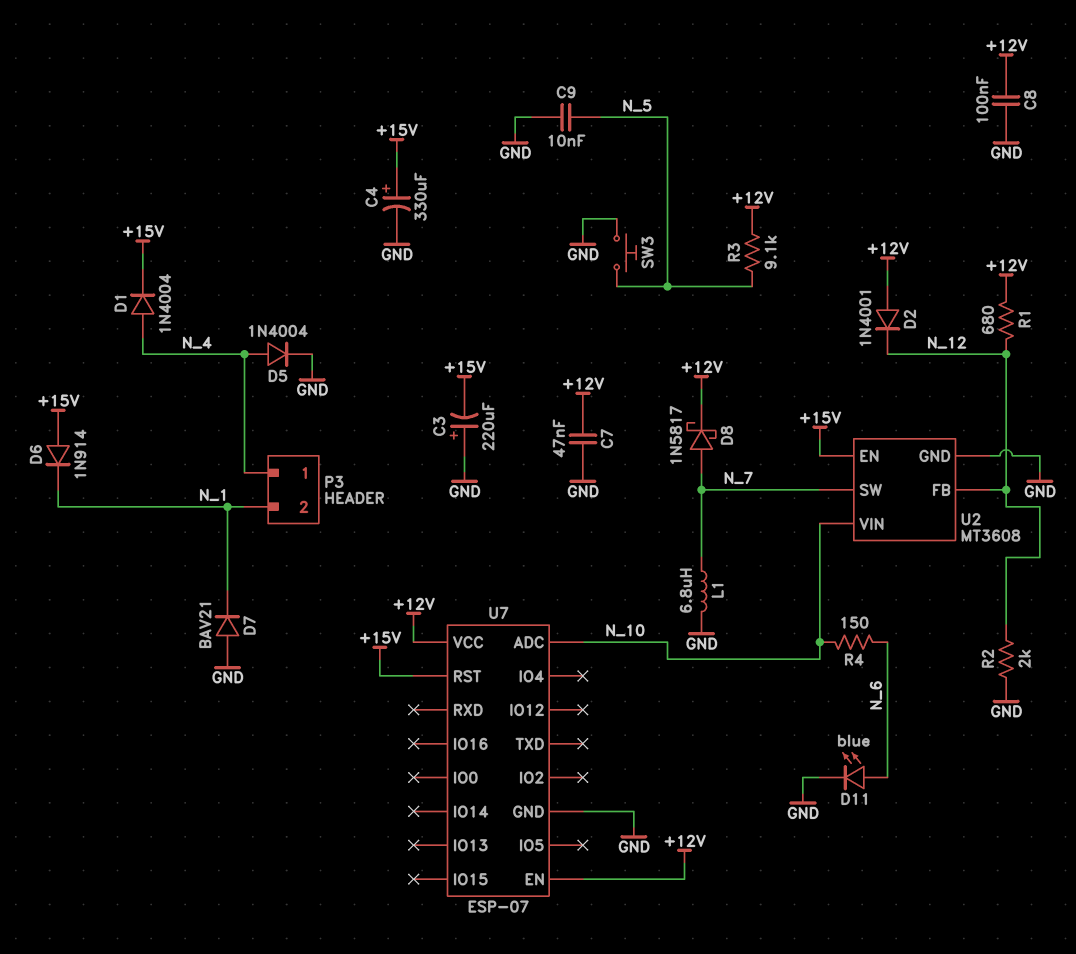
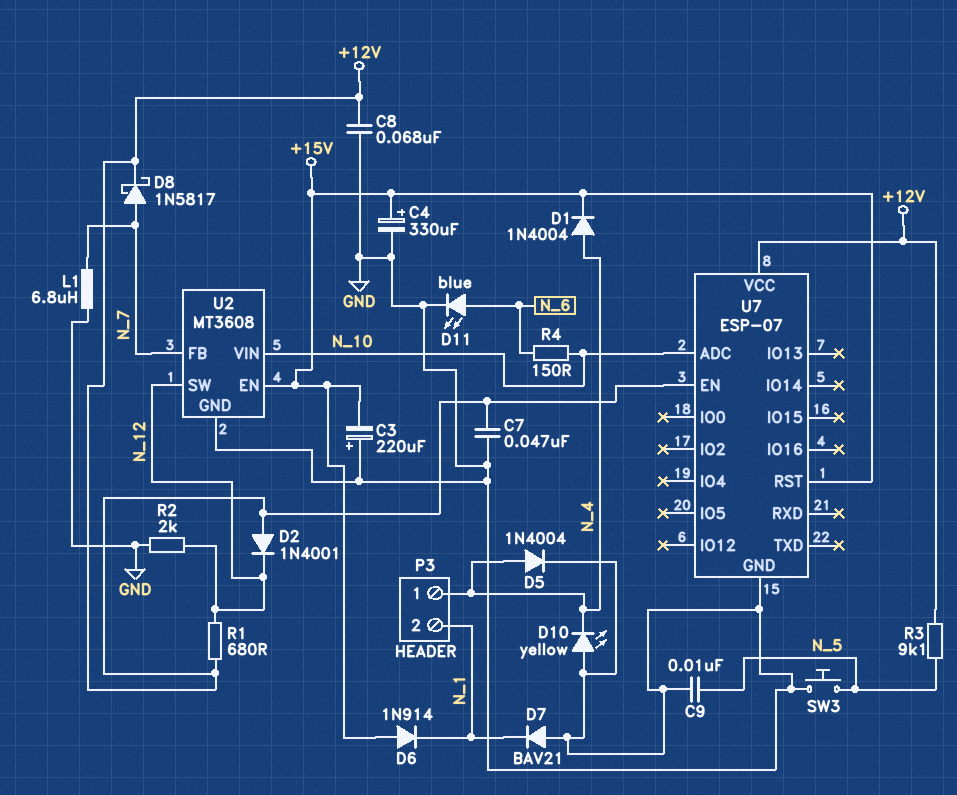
C8: 100nF (+12V, GND) -> 68nF (+12V, GND)
D10: none -> LED yellow (A GND, K N_4)
U2 pin FB: N_12 -> N_7
U2 pin SW: N_7 -> N_12

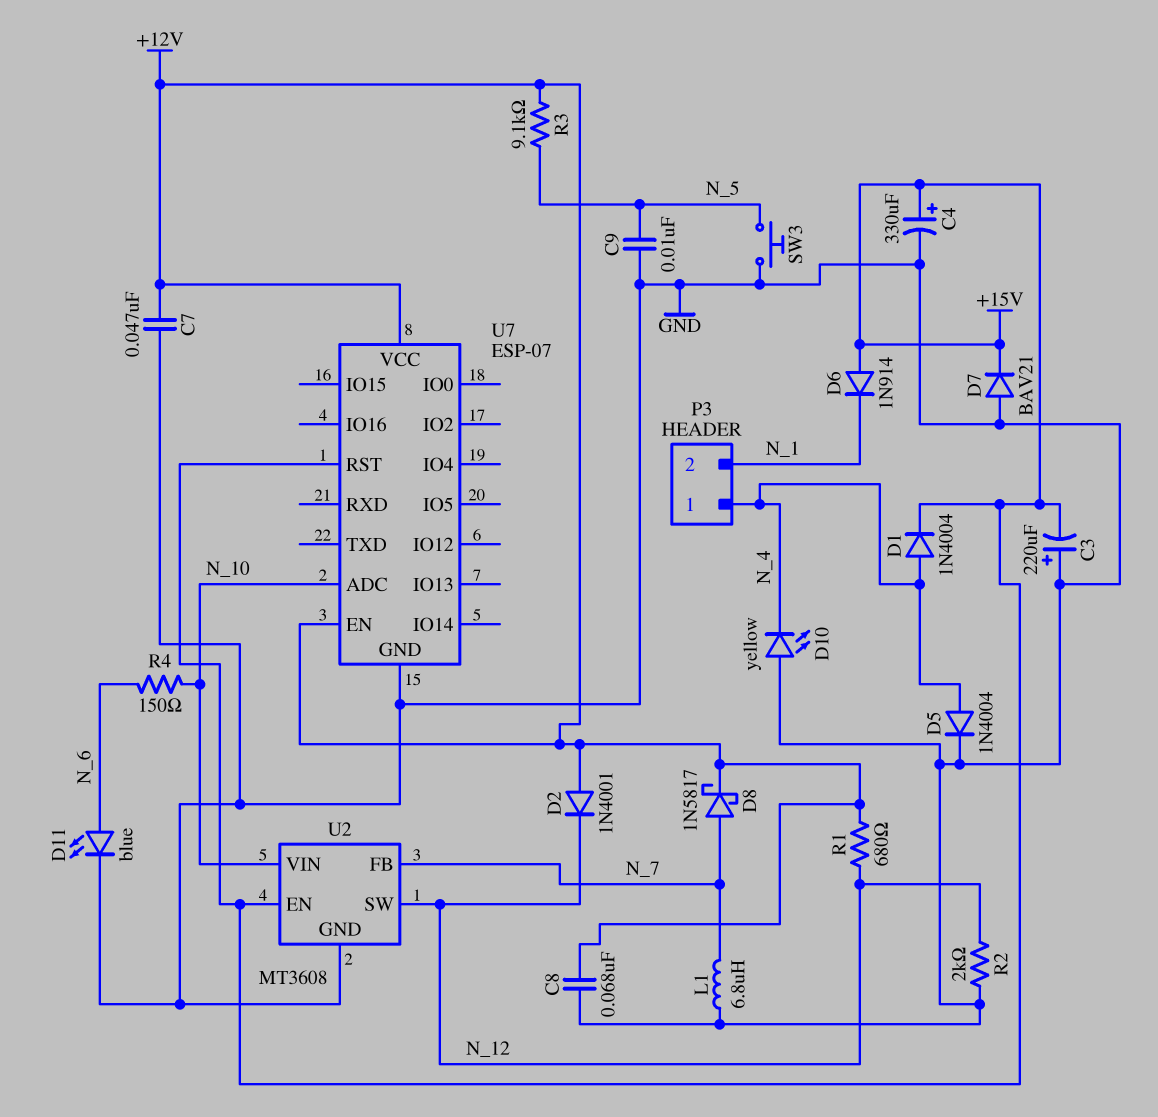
D7: diode BAV21 (A GND, K N_1) -> diode BAV21 (A GND, K +15V)

